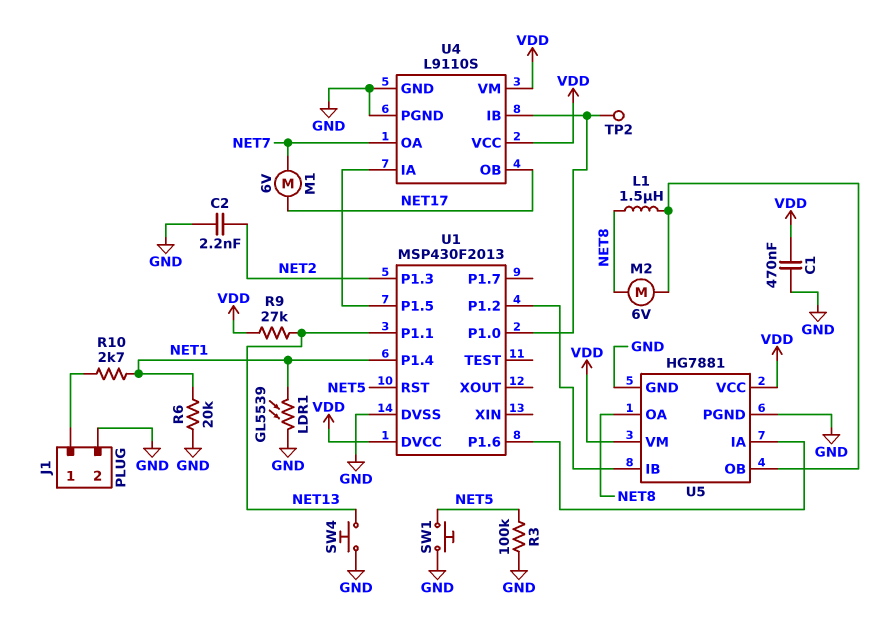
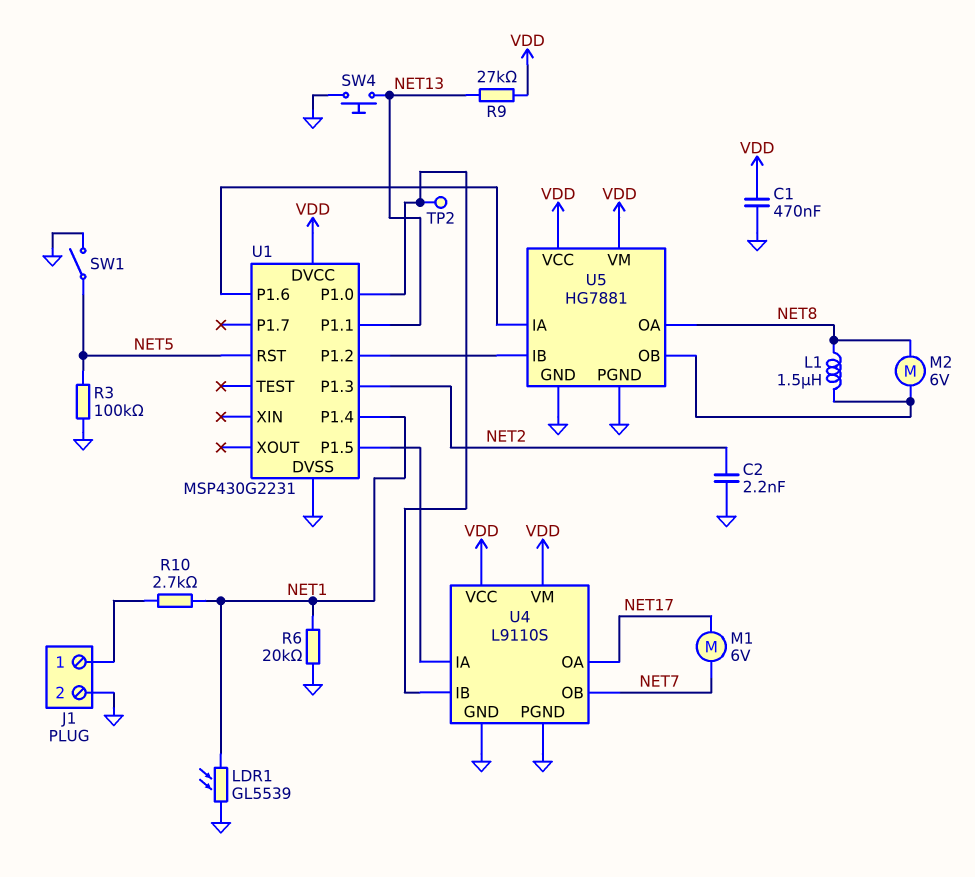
SW1: button (GND, NET5) -> switch (GND, NET5)
U1: MSP430F2013 -> MSP430G2231
U4 pin OA: NET7 -> NET17
U4 pin OB: NET17 -> NET7

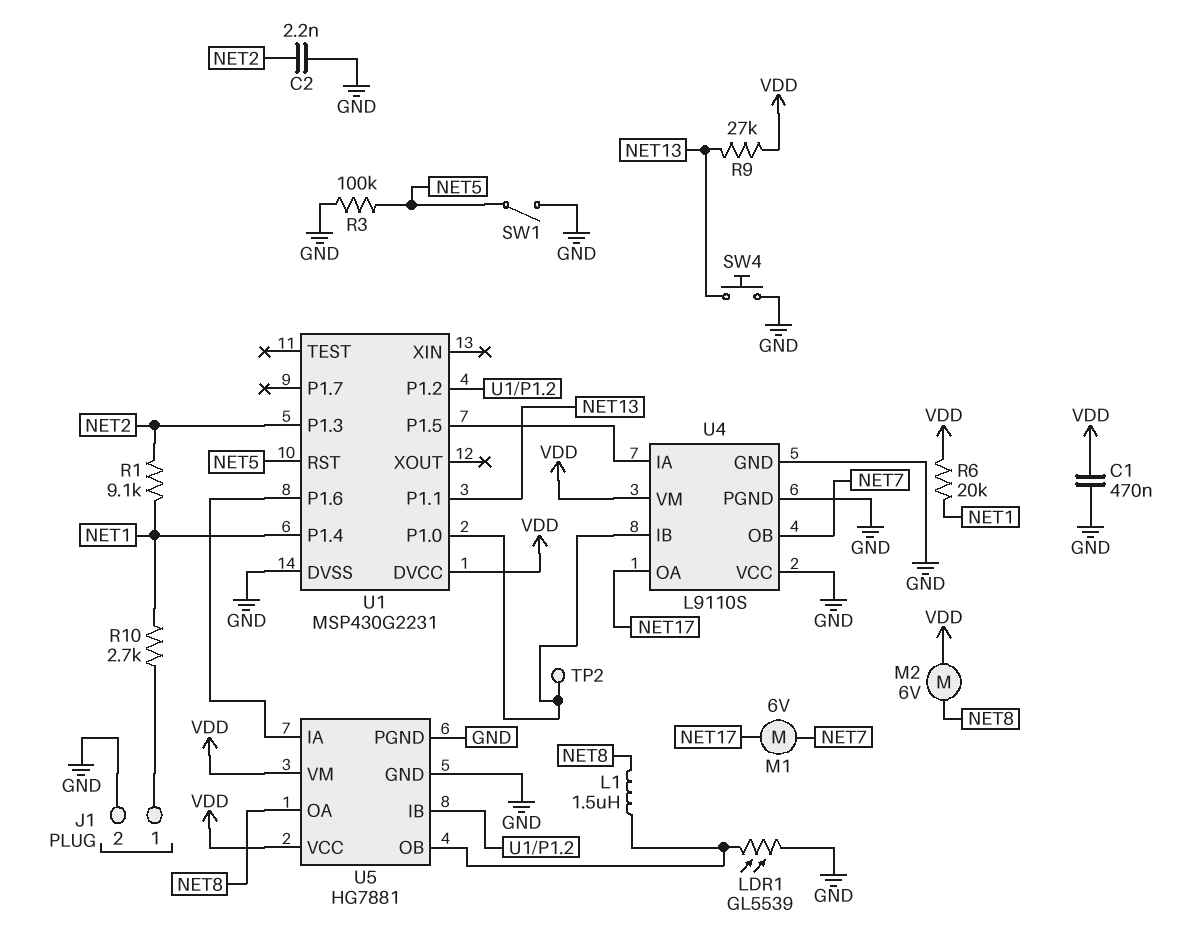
LDR1: GL5539 (GND, NET1) -> GL5539 (GND, U5/OB)
M2: motor 6V (NET8, U5/OB) -> motor 6V (NET8, VDD)
R1: none -> 9.1k (NET1, NET2)
R6: 20k (GND, NET1) -> 20k (NET1, VDD)
U4 pin VCC: VDD -> GND

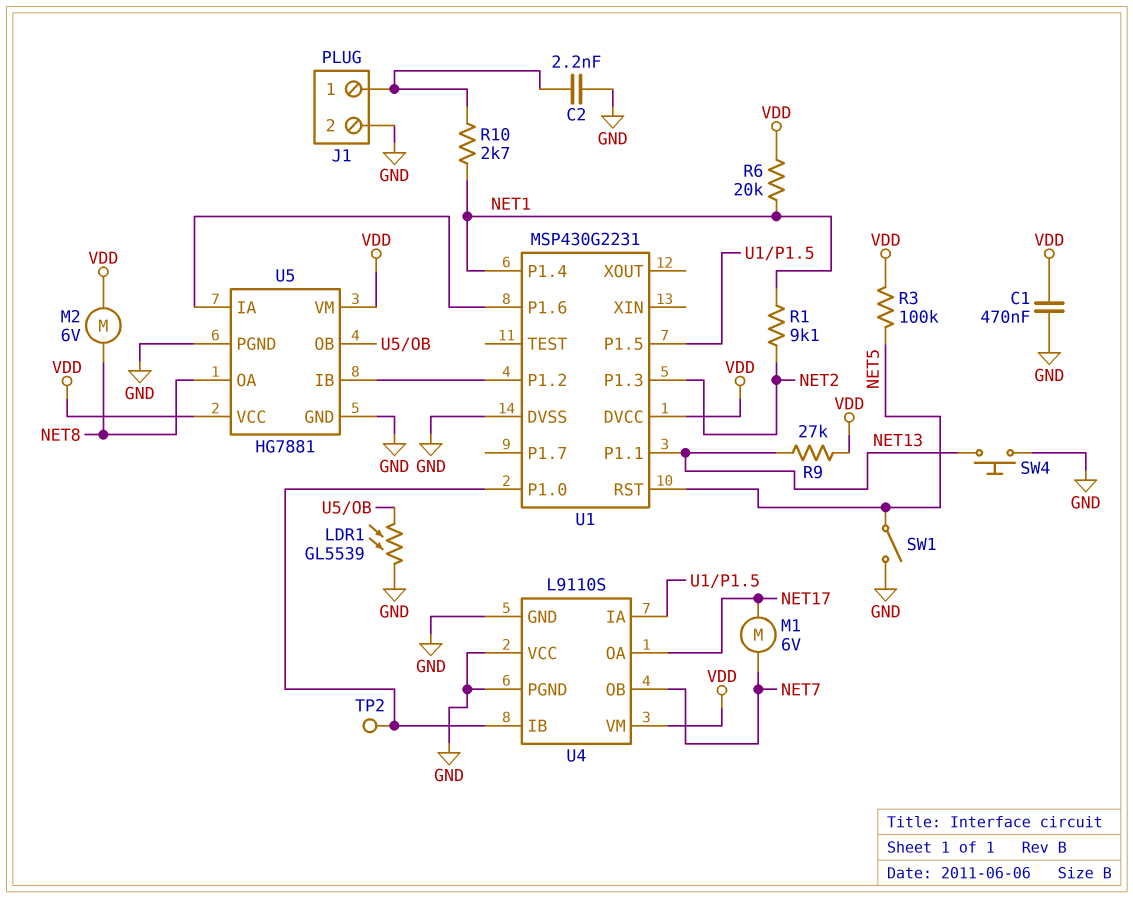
C2: 2.2nF (GND, NET2) -> 2.2nF (GND, J1/1)
L1: 1.5uH (NET8, U5/OB) -> none
R3: 100k (GND, NET5) -> 100k (NET5, VDD)

